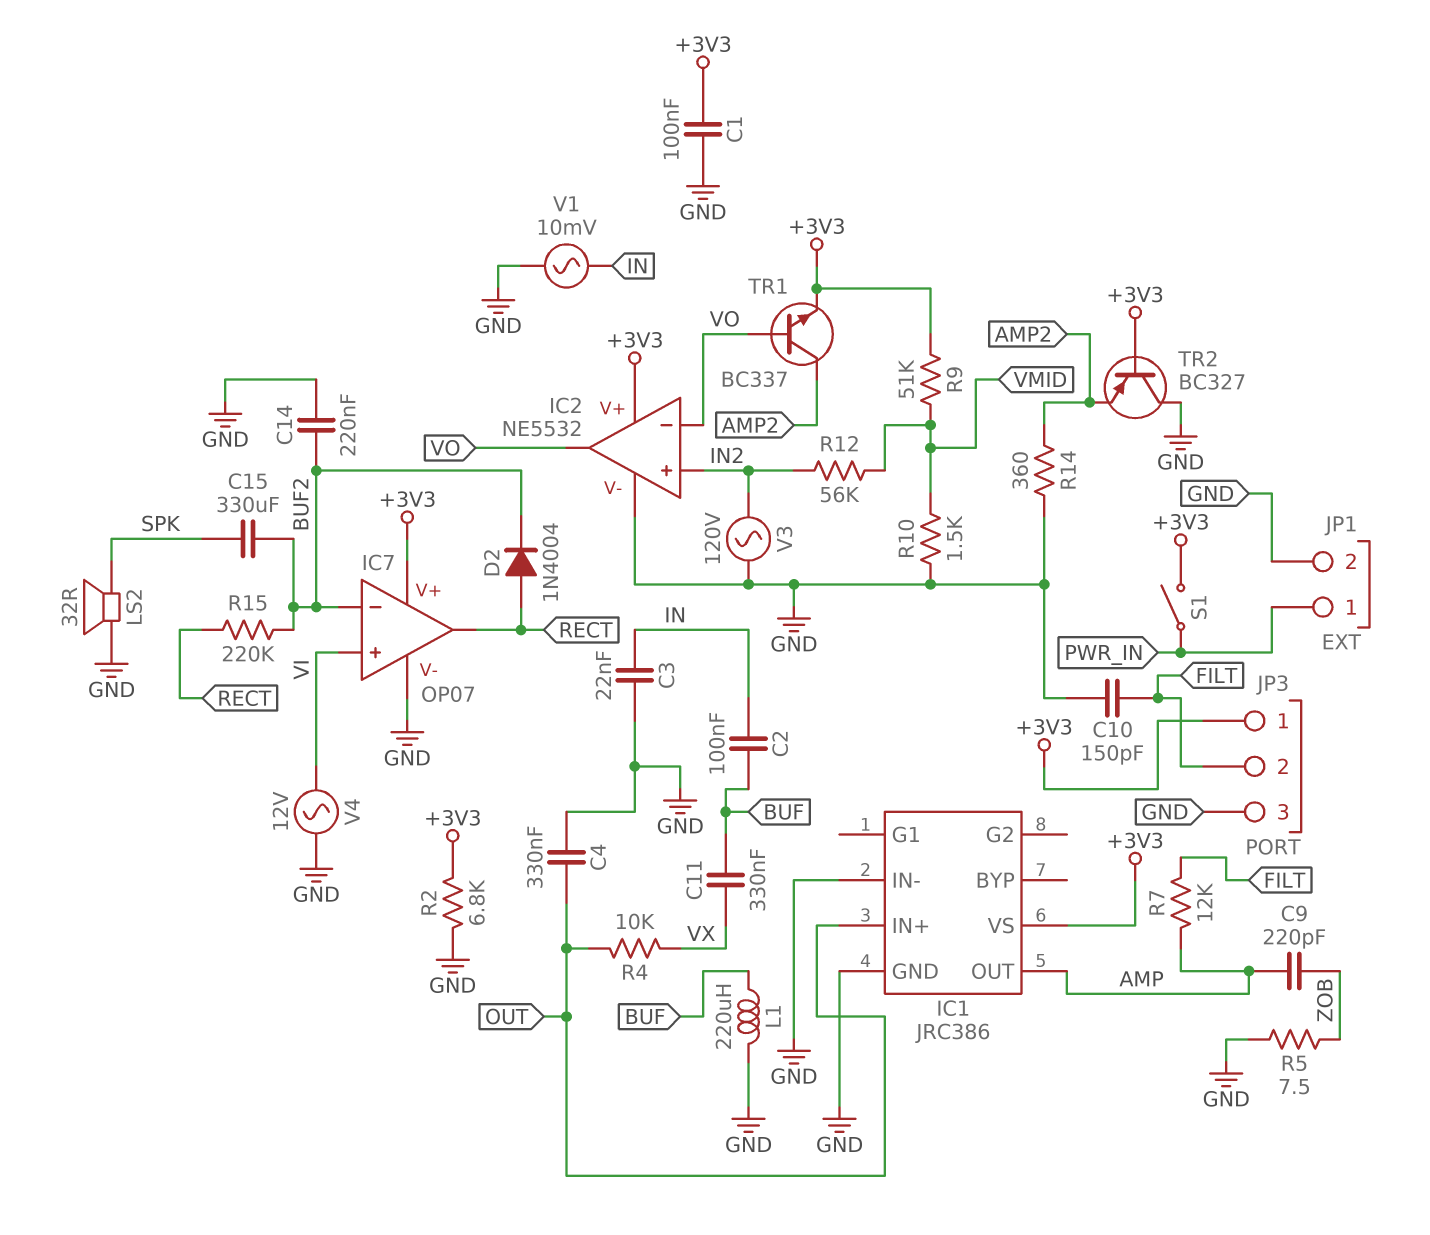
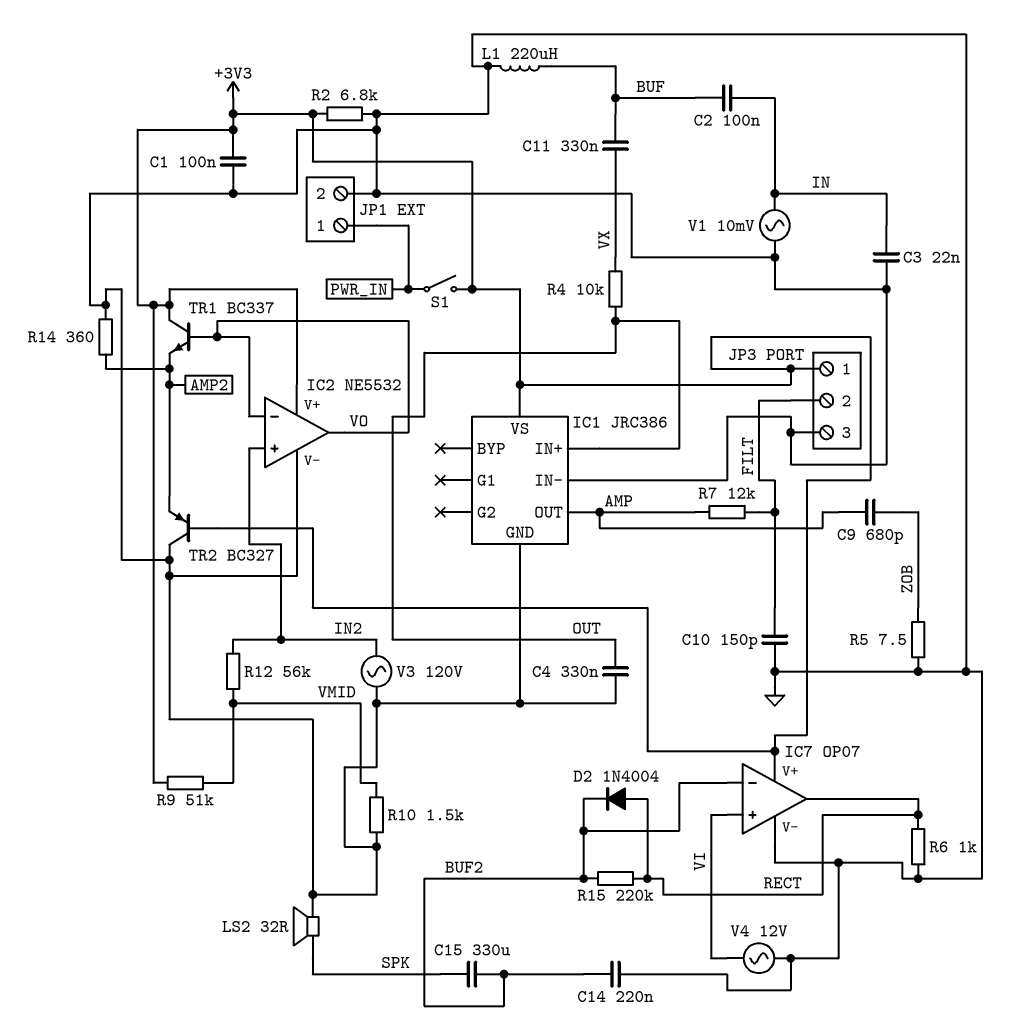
C9: 220pF (AMP, ZOB) -> 680pF (AMP, ZOB)
R6: none -> 1k (GND, RECT)
TR1: NPN BC337 (B VO, C AMP2, E +3V3) -> NPN BC337 (B VO, C +3V3, E AMP2)

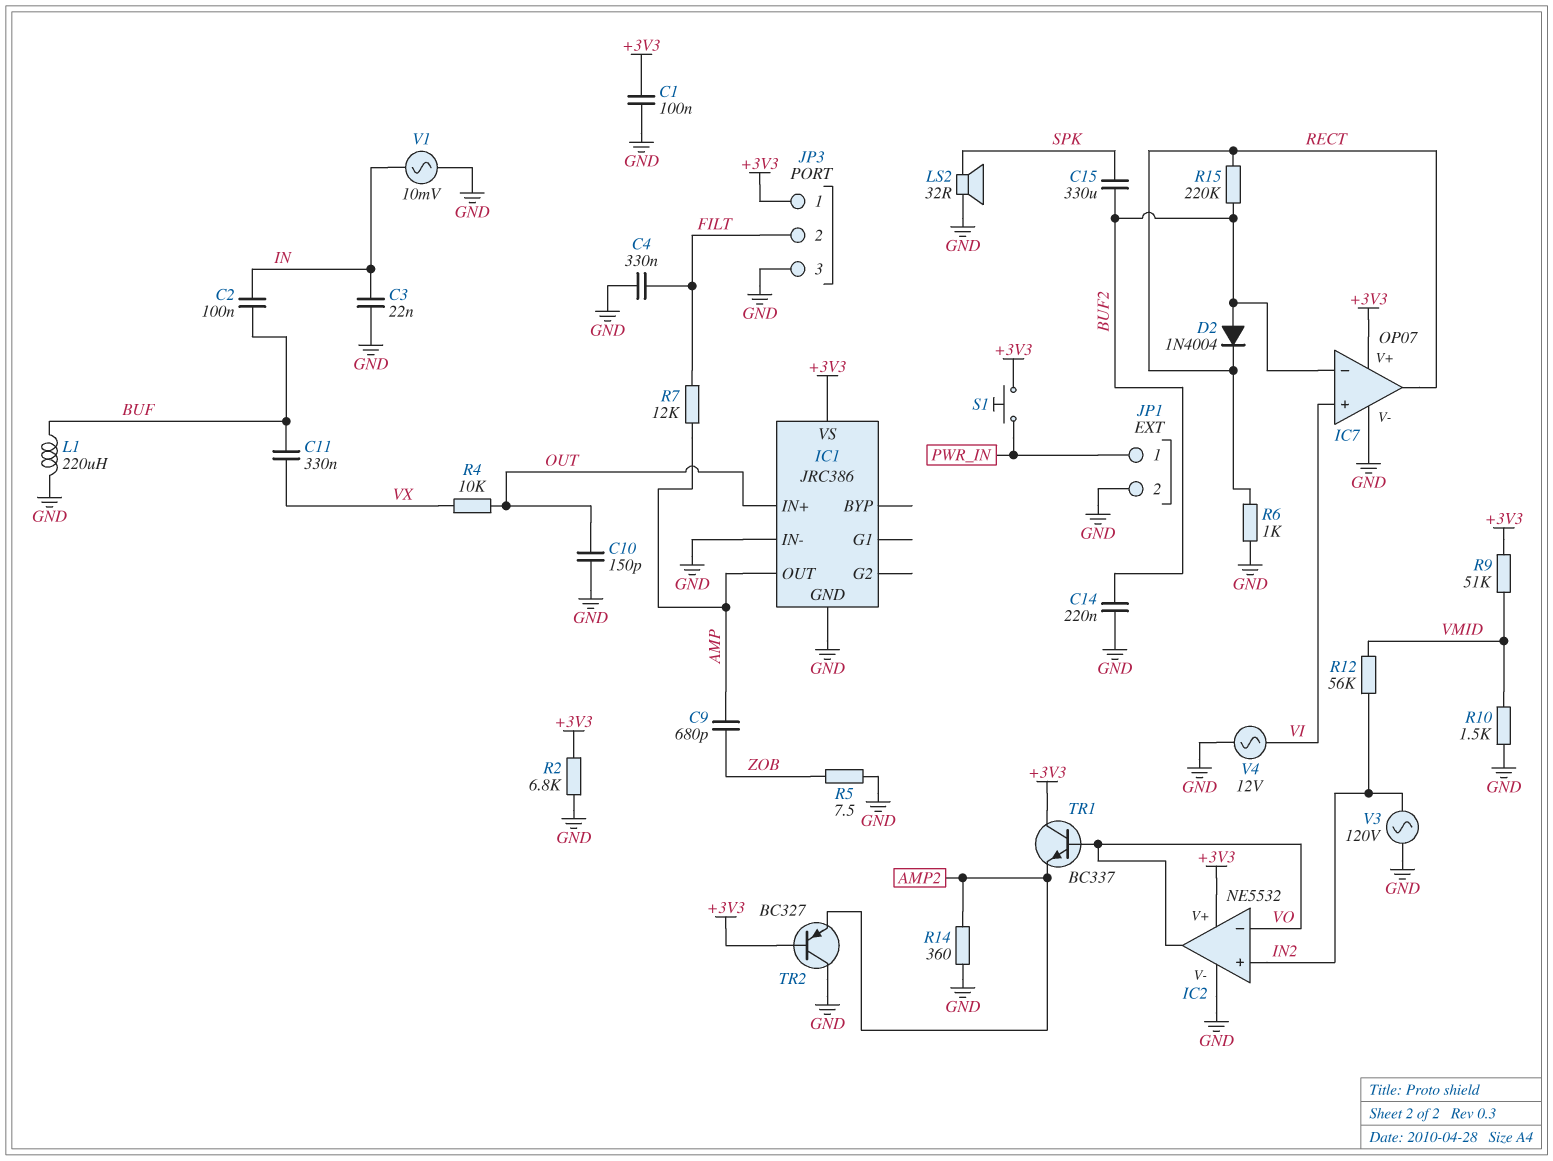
C4: 330nF (GND, OUT) -> 330nF (FILT, GND)
C10: 150pF (FILT, GND) -> 150pF (GND, OUT)
D2: diode 1N4004 (A RECT, K BUF2) -> diode 1N4004 (A BUF2, K RECT)
S1: switch (+3V3, PWR_IN) -> button (+3V3, PWR_IN)

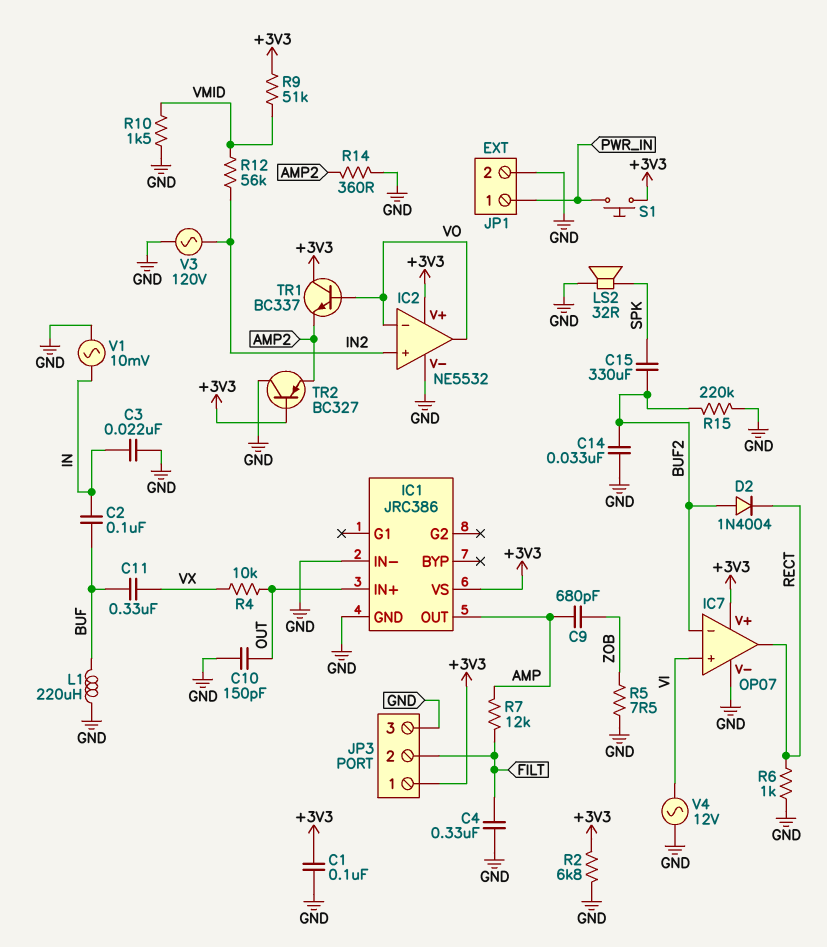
C14: 220nF (BUF2, GND) -> 33nF (BUF2, GND)
R15: 220k (BUF2, RECT) -> 220k (BUF2, GND)

